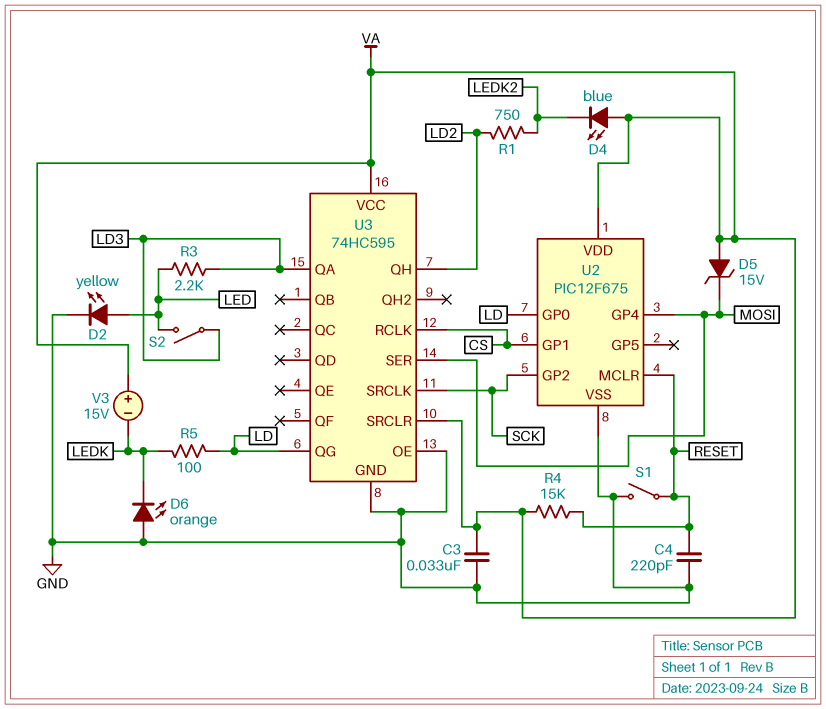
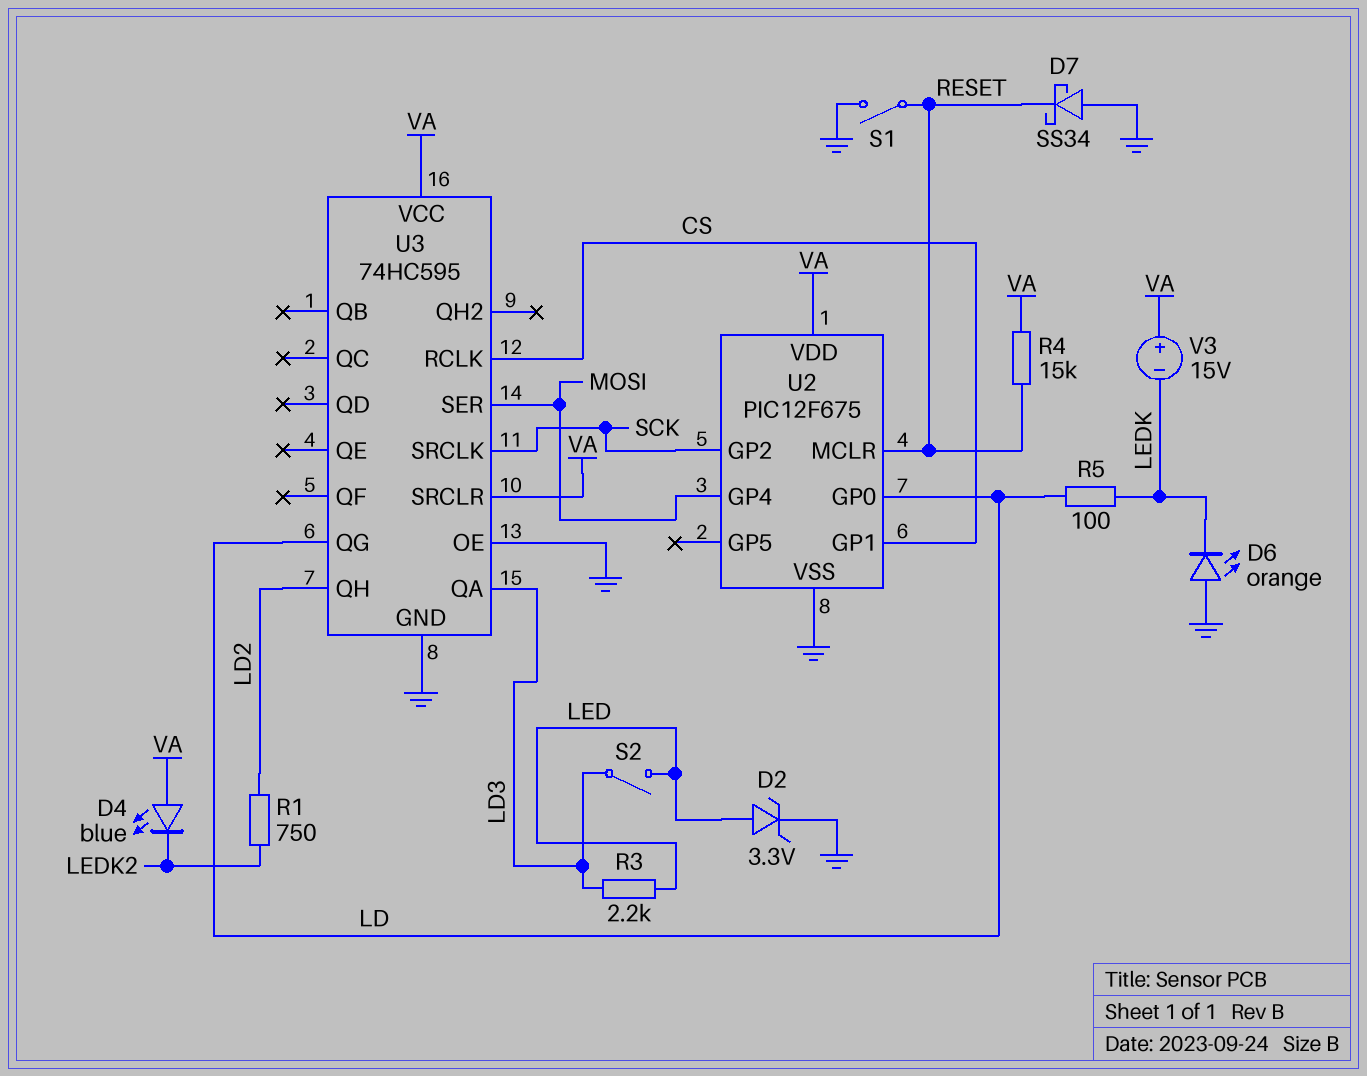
C3: 33nF (GND, VA) -> none
C4: 220pF (GND, RESET) -> none
D2: LED yellow (A LED, K GND) -> zener 3.3V (A LED, K GND)
D5: zener 15V (A VA, K MOSI) -> none
D7: none -> schottky SS34 (A GND, K RESET)

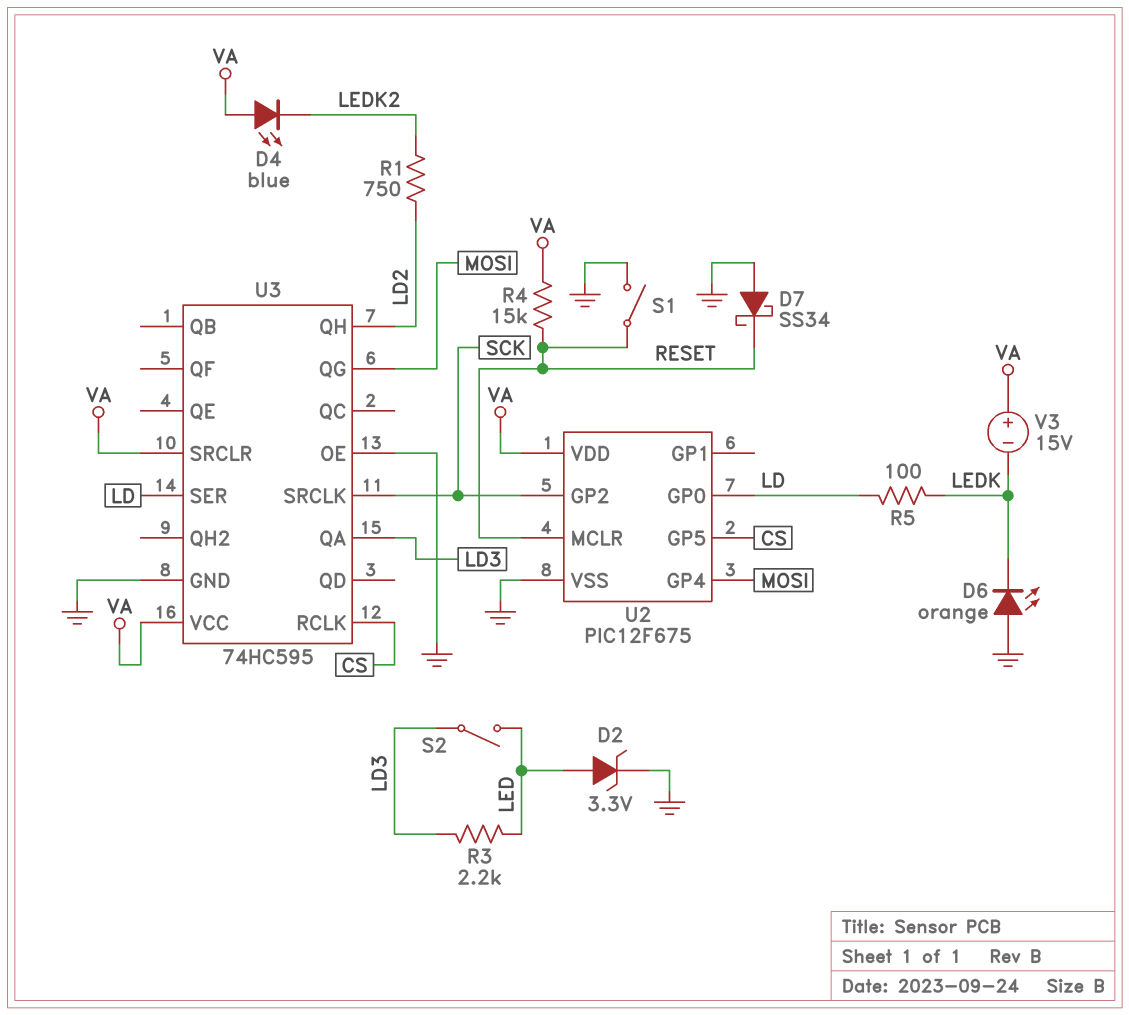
U2 pin GP1: CS -> none
U2 pin GP5: none -> CS
U3 pin QG: LD -> MOSI
U3 pin SER: MOSI -> LD

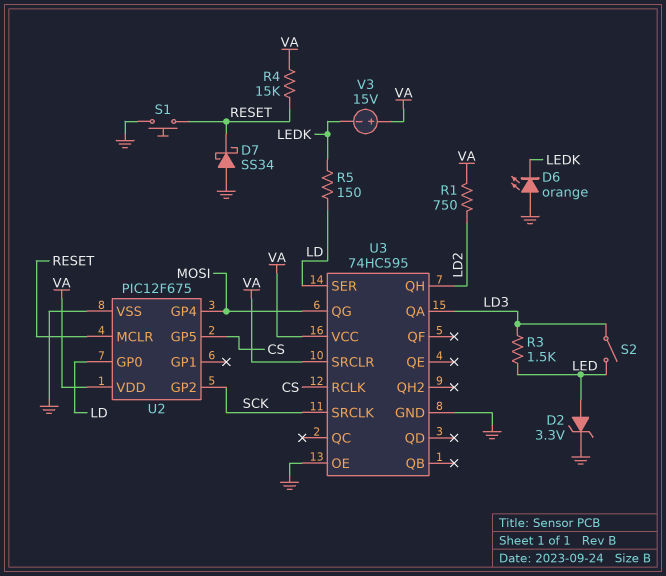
D4: LED blue (A VA, K LEDK2) -> none
R1: 750 (LD2, LEDK2) -> 750 (LD2, VA)
R3: 2.2k (LD3, LED) -> 1.5k (LD3, LED)
R5: 100 (LD, LEDK) -> 150 (LD, LEDK)
S1: switch (GND, RESET) -> button (GND, RESET)

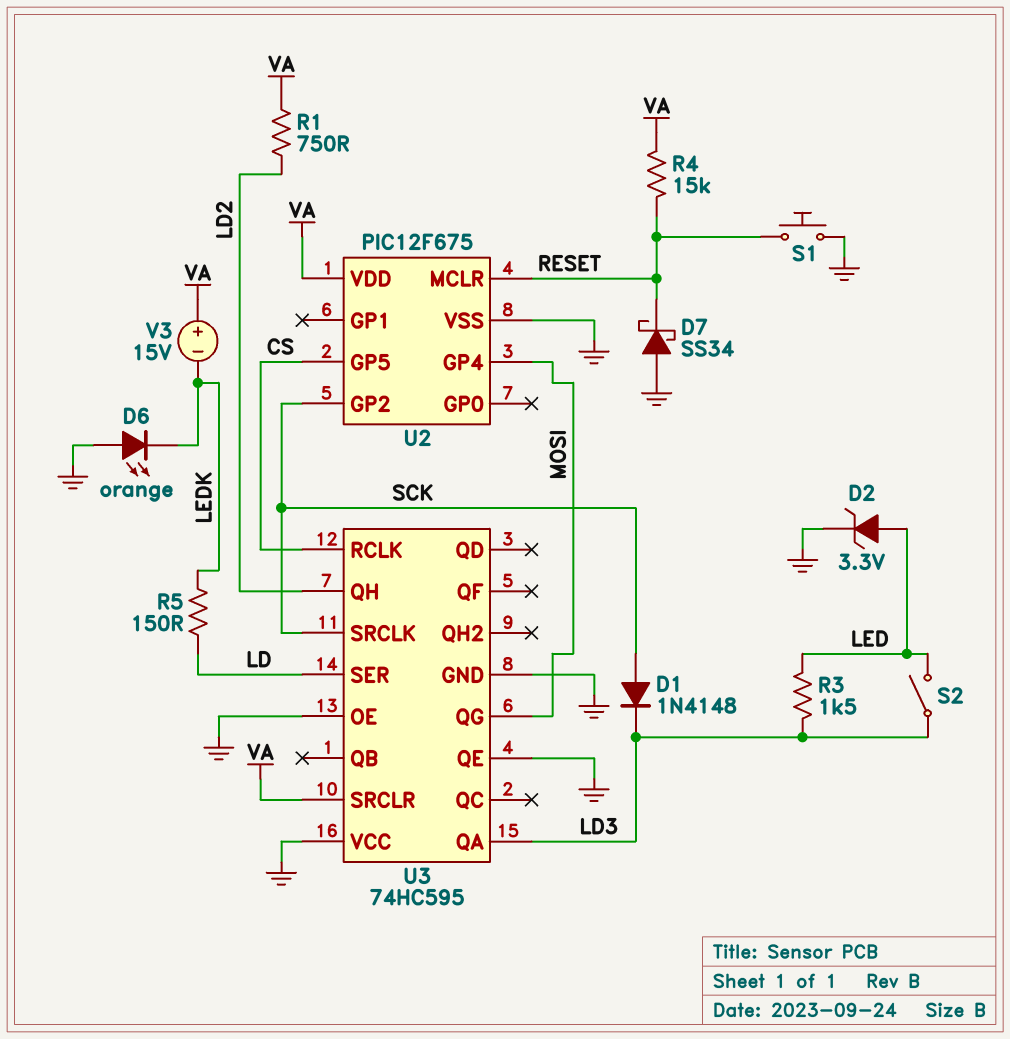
D1: none -> diode 1N4148 (A SCK, K LD3)
U2 pin GP0: LD -> none
U3 pin QE: none -> GND
U3 pin VCC: VA -> GND

